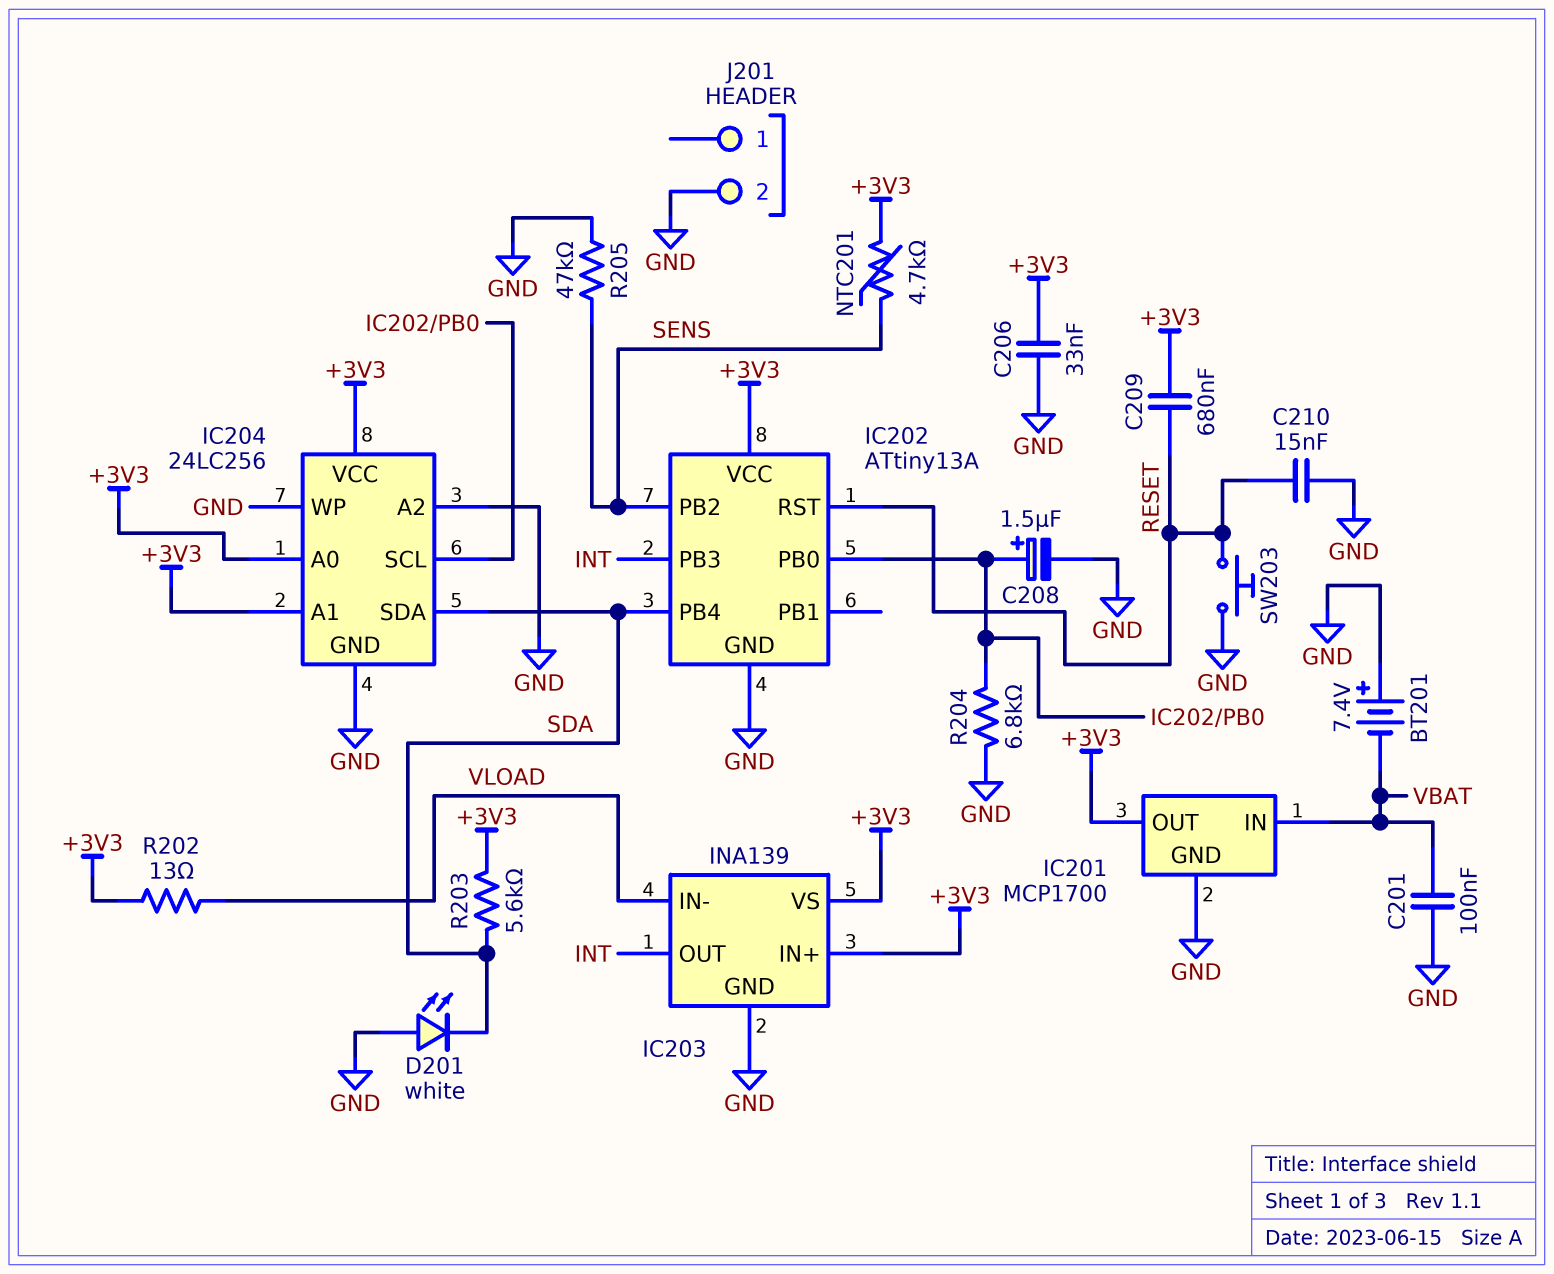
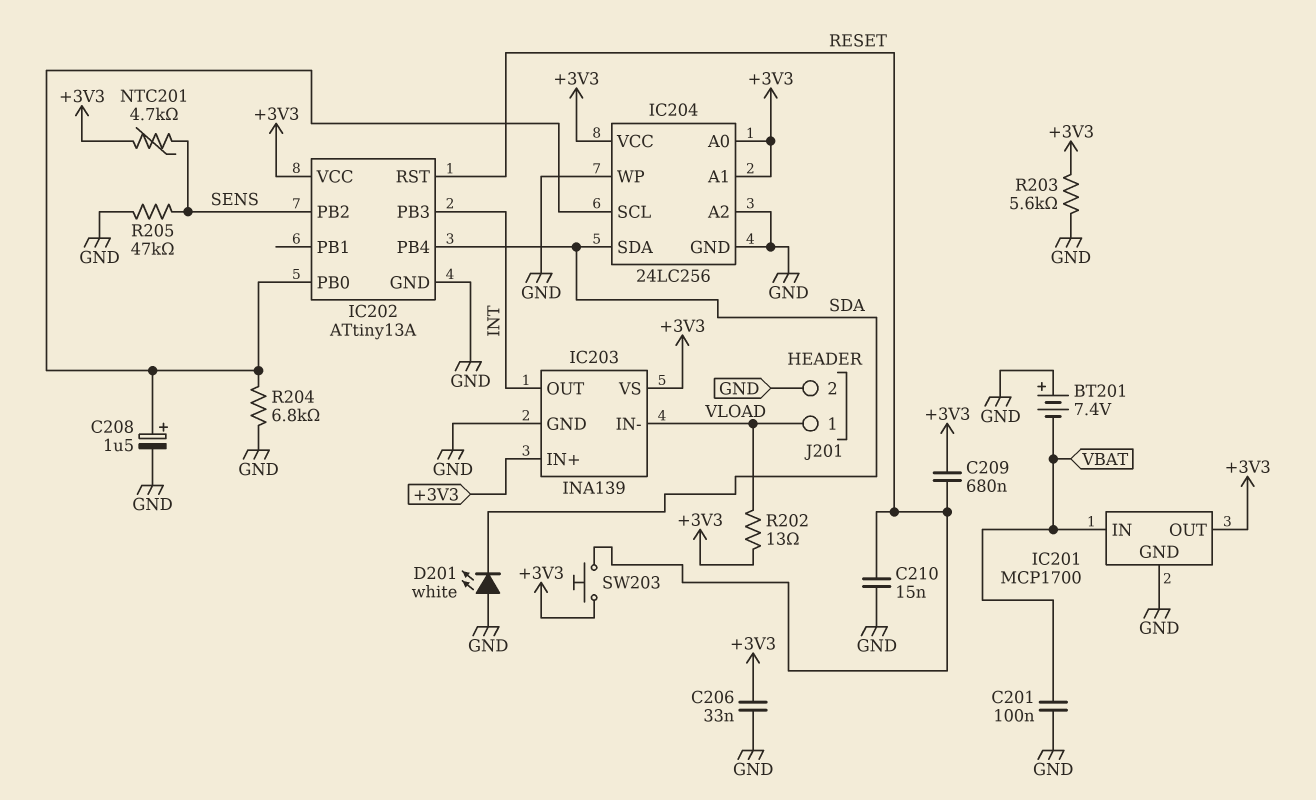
J201 pin 1: none -> VLOAD
R203: 5.6k (+3V3, SDA) -> 5.6k (+3V3, GND)
SW203: button (GND, RESET) -> button (+3V3, RESET)

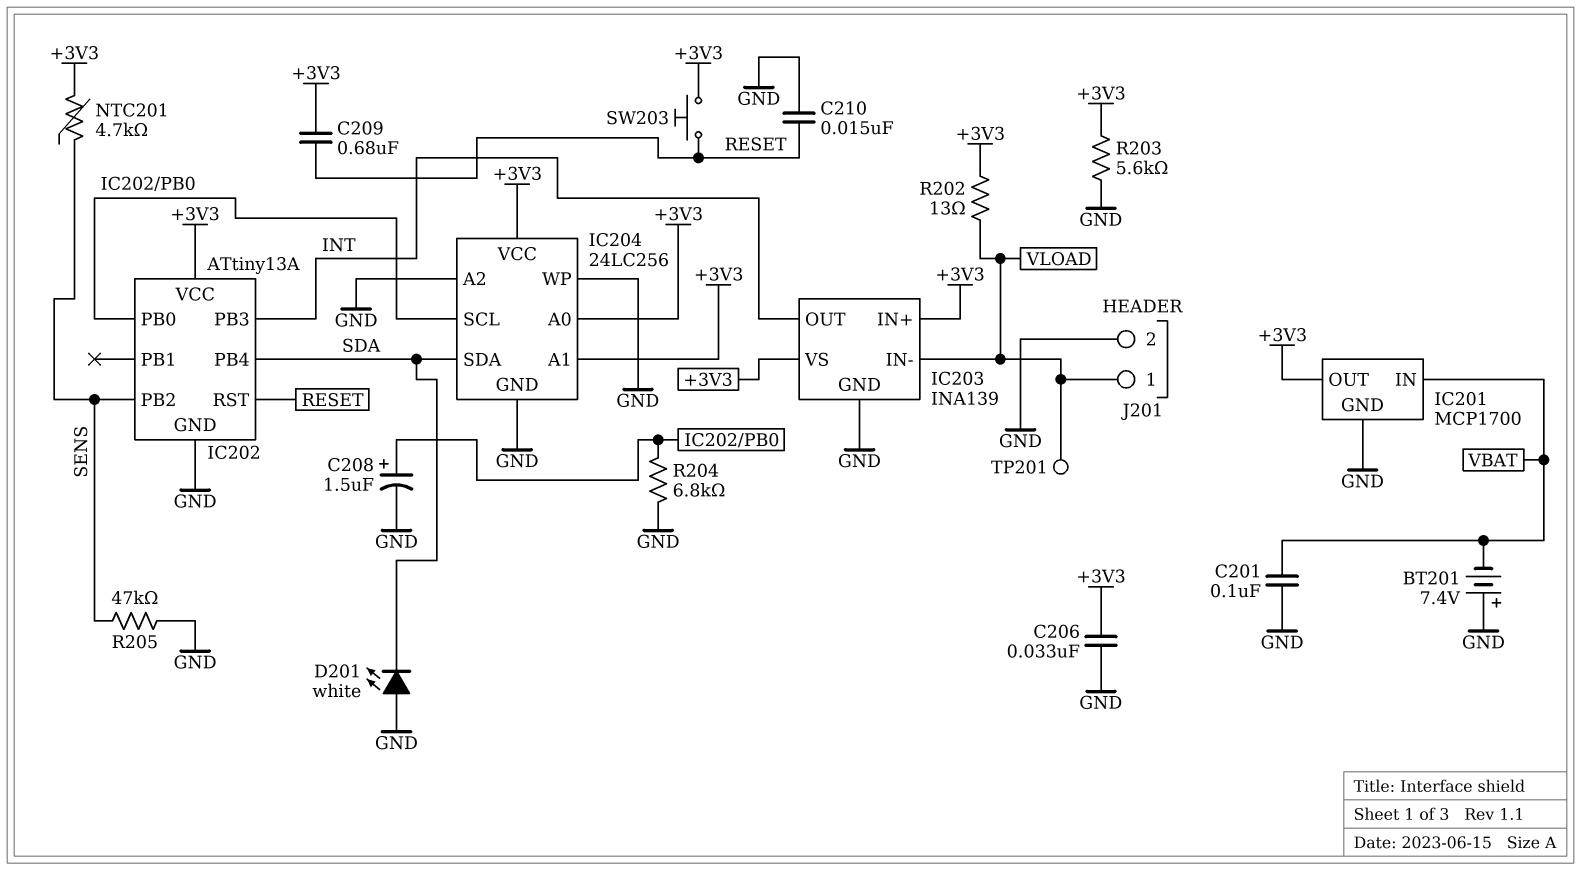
TP201: none -> test point (VLOAD)

